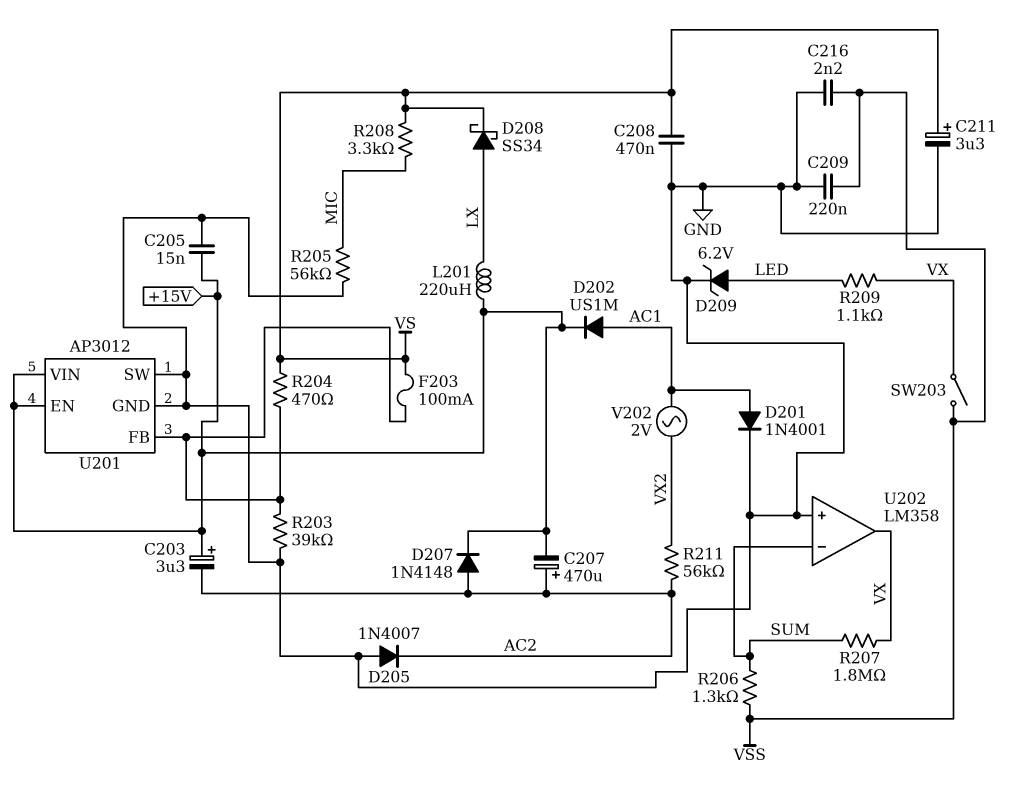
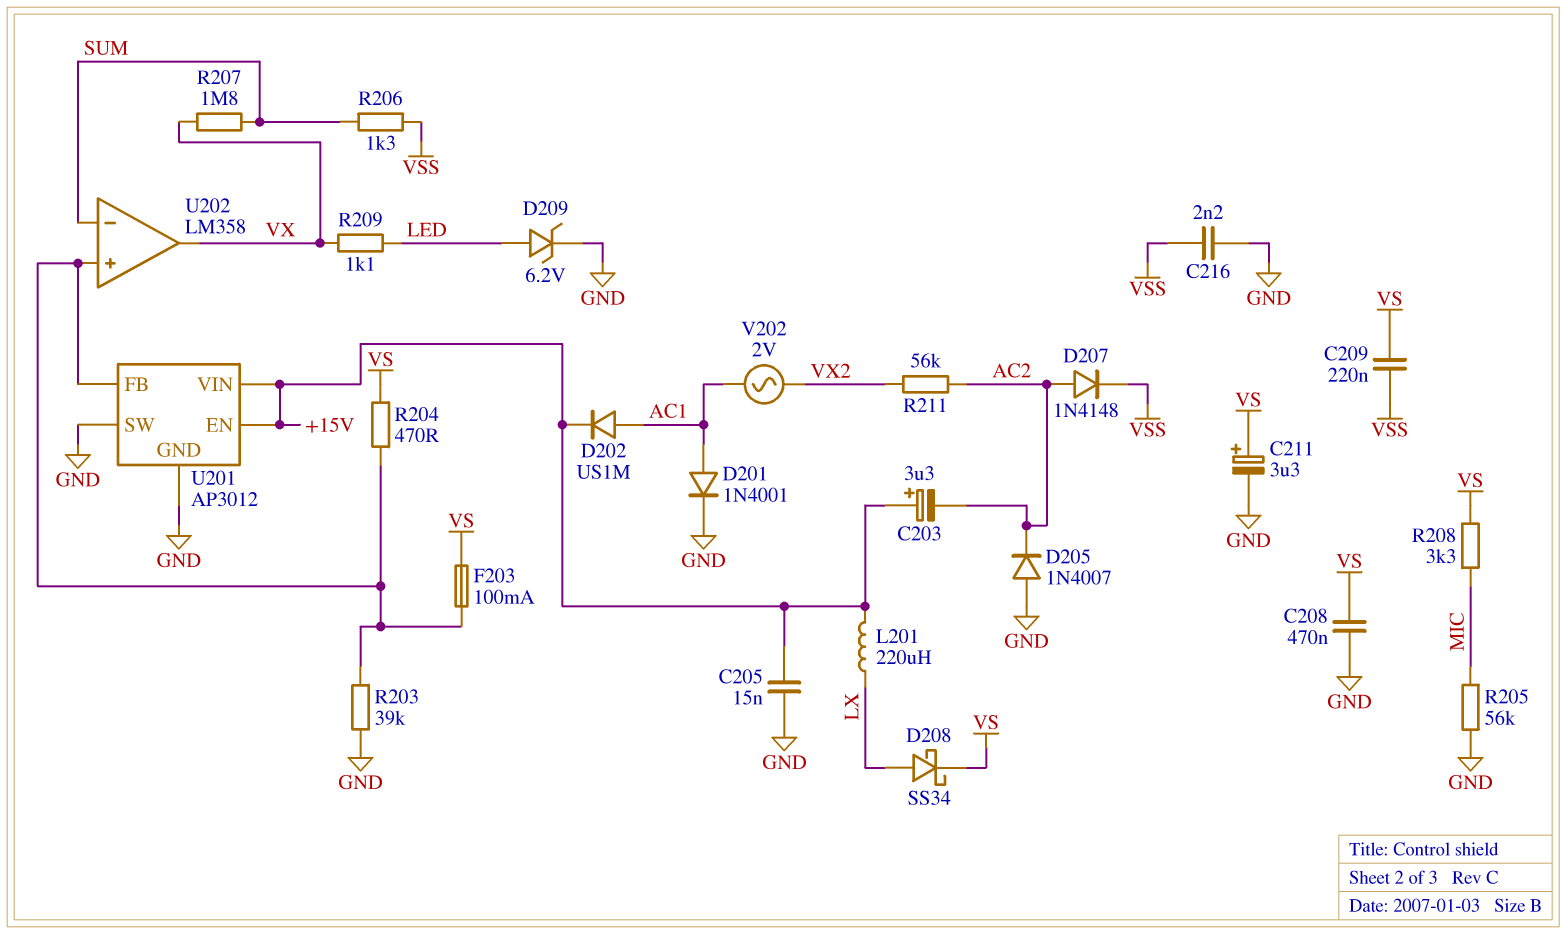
C207: 470uF (plus AC2, minus +15V) -> none
C209: 220nF (GND, VSS) -> 220nF (VS, VSS)
D207: diode 1N4148 (A AC2, K +15V) -> diode 1N4148 (A AC2, K VSS)
SW203: switch (VSS, VX) -> none
U202 pin in+: GND -> U201/FB

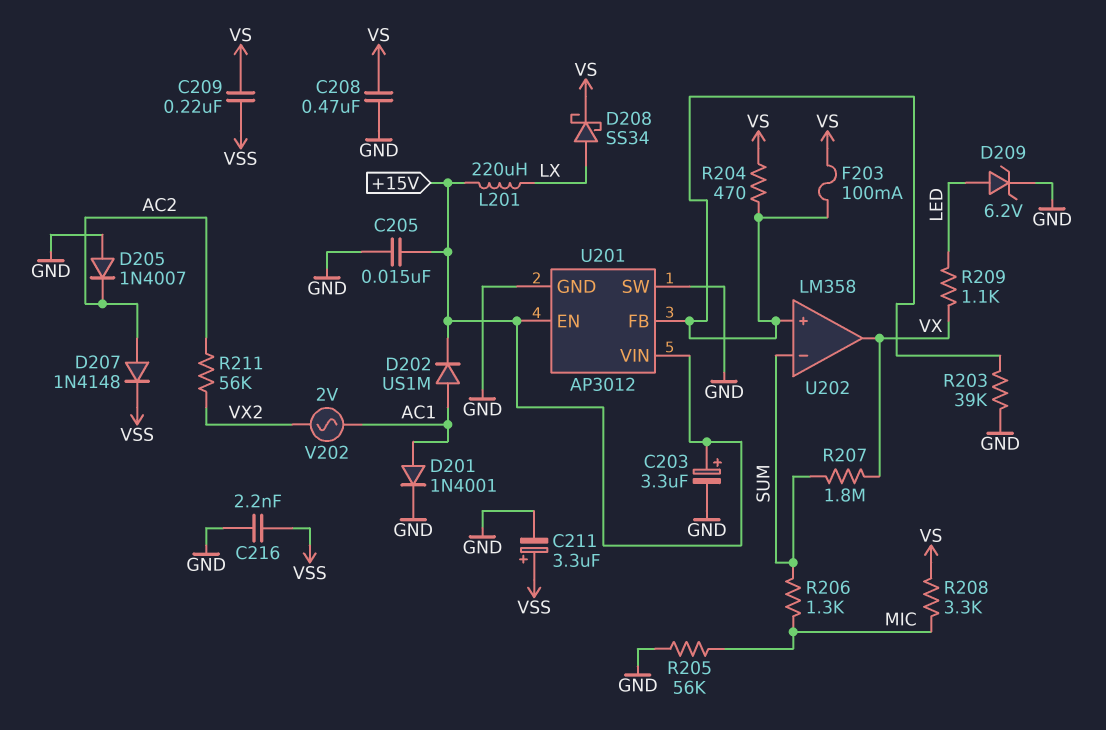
C203: 3.3uF (plus +15V, minus AC2) -> 3.3uF (plus +15V, minus GND)
C211: 3.3uF (plus VS, minus GND) -> 3.3uF (plus VSS, minus GND)
R206: 1.3k (SUM, VSS) -> 1.3k (MIC, SUM)

